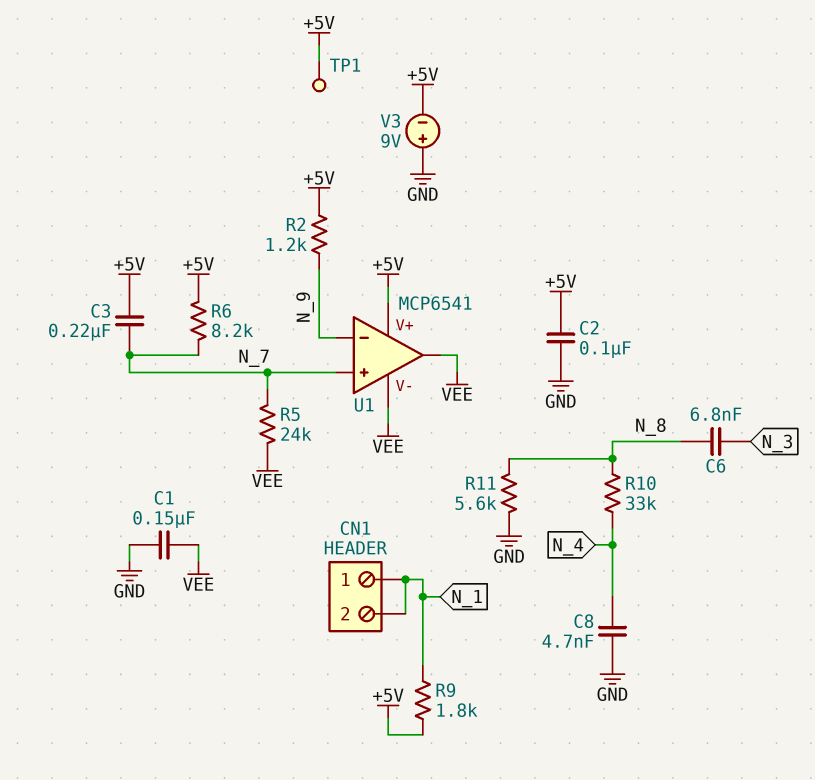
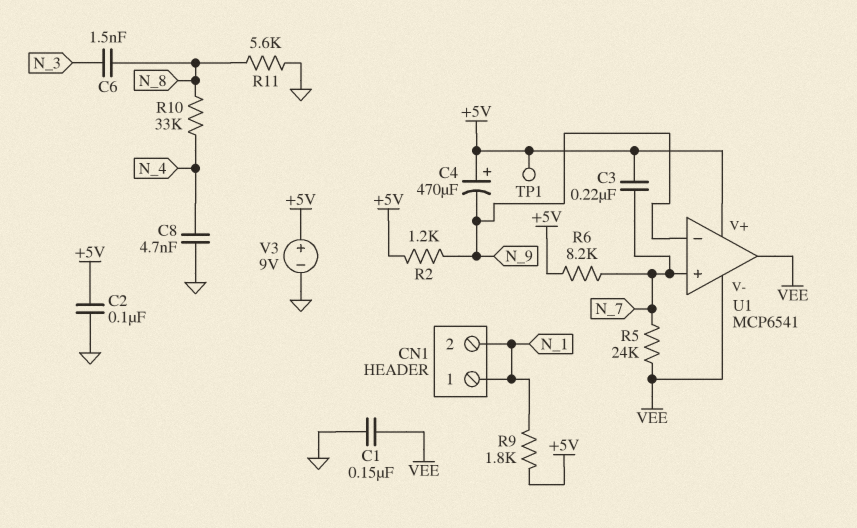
C4: none -> 470uF (plus +5V, minus N_9)
C6: 6.8nF (N_3, N_8) -> 1.5nF (N_3, N_8)
V3: 9V (plus GND, minus +5V) -> 9V (plus +5V, minus GND)

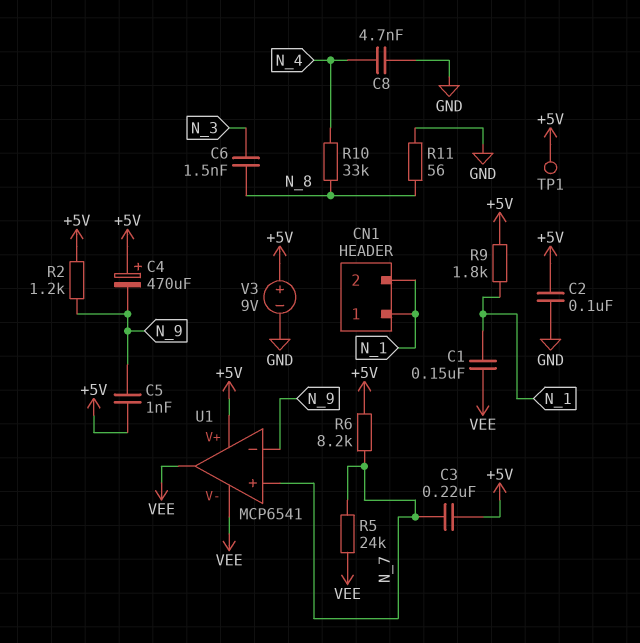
C1: 150nF (GND, VEE) -> 150nF (N_1, VEE)
C5: none -> 1nF (+5V, N_9)
R11: 5.6k (GND, N_8) -> 56 (GND, N_8)

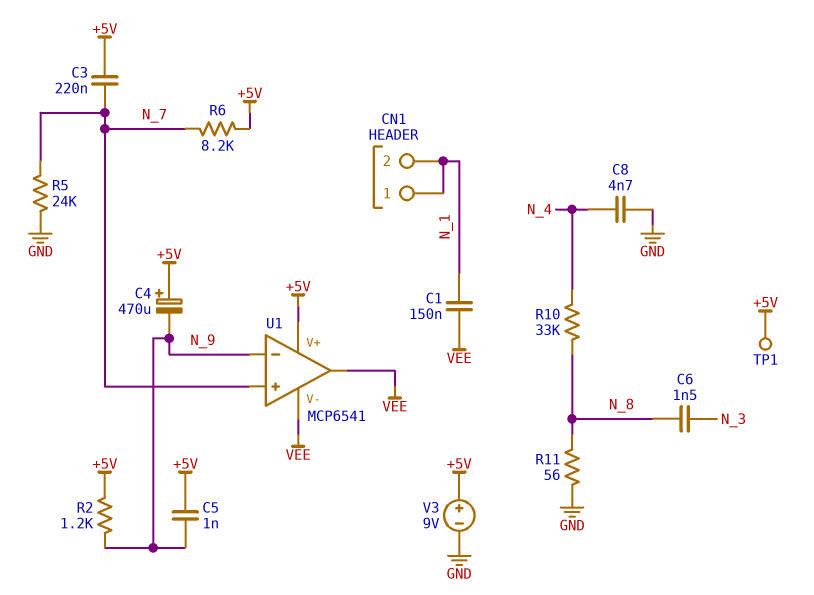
C2: 100nF (+5V, GND) -> none
R5: 24k (N_7, VEE) -> 24k (GND, N_7)
R9: 1.8k (+5V, N_1) -> none

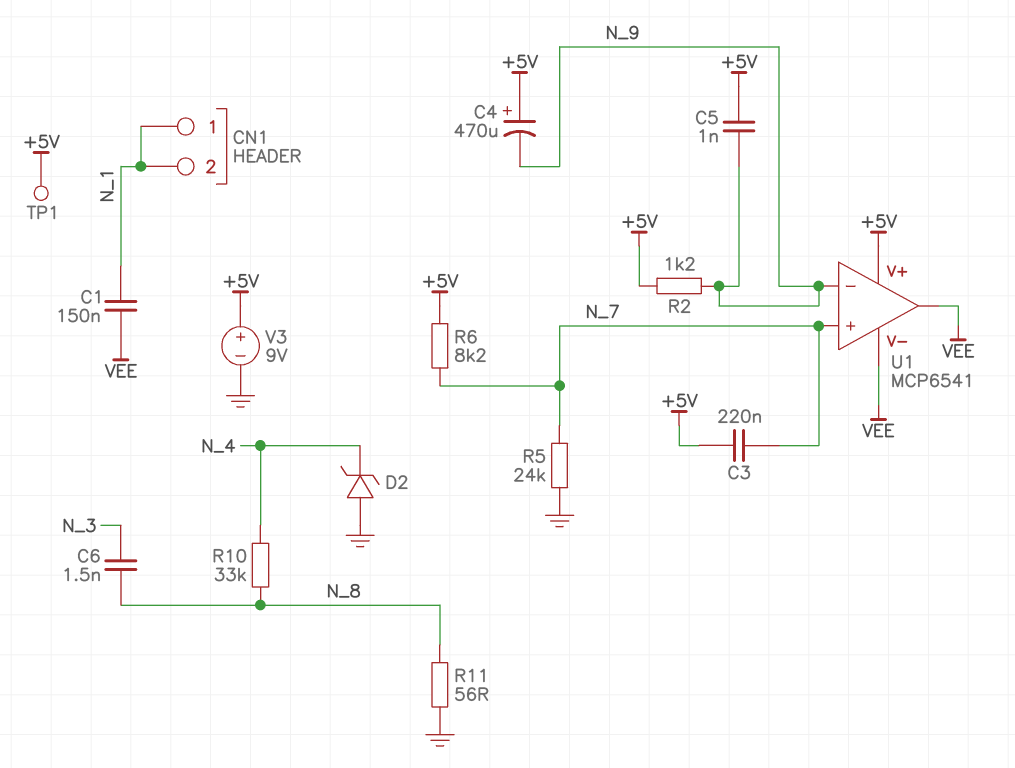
C8: 4.7nF (GND, N_4) -> none
D2: none -> zener (A GND, K N_4)

